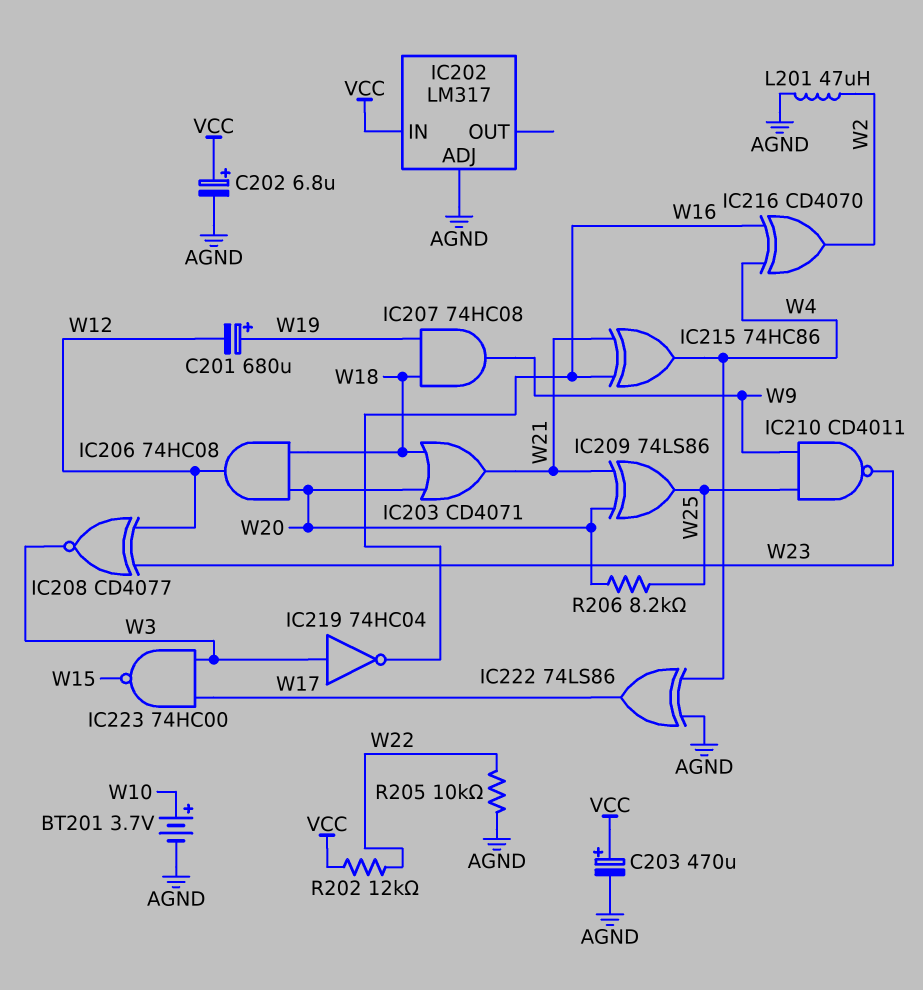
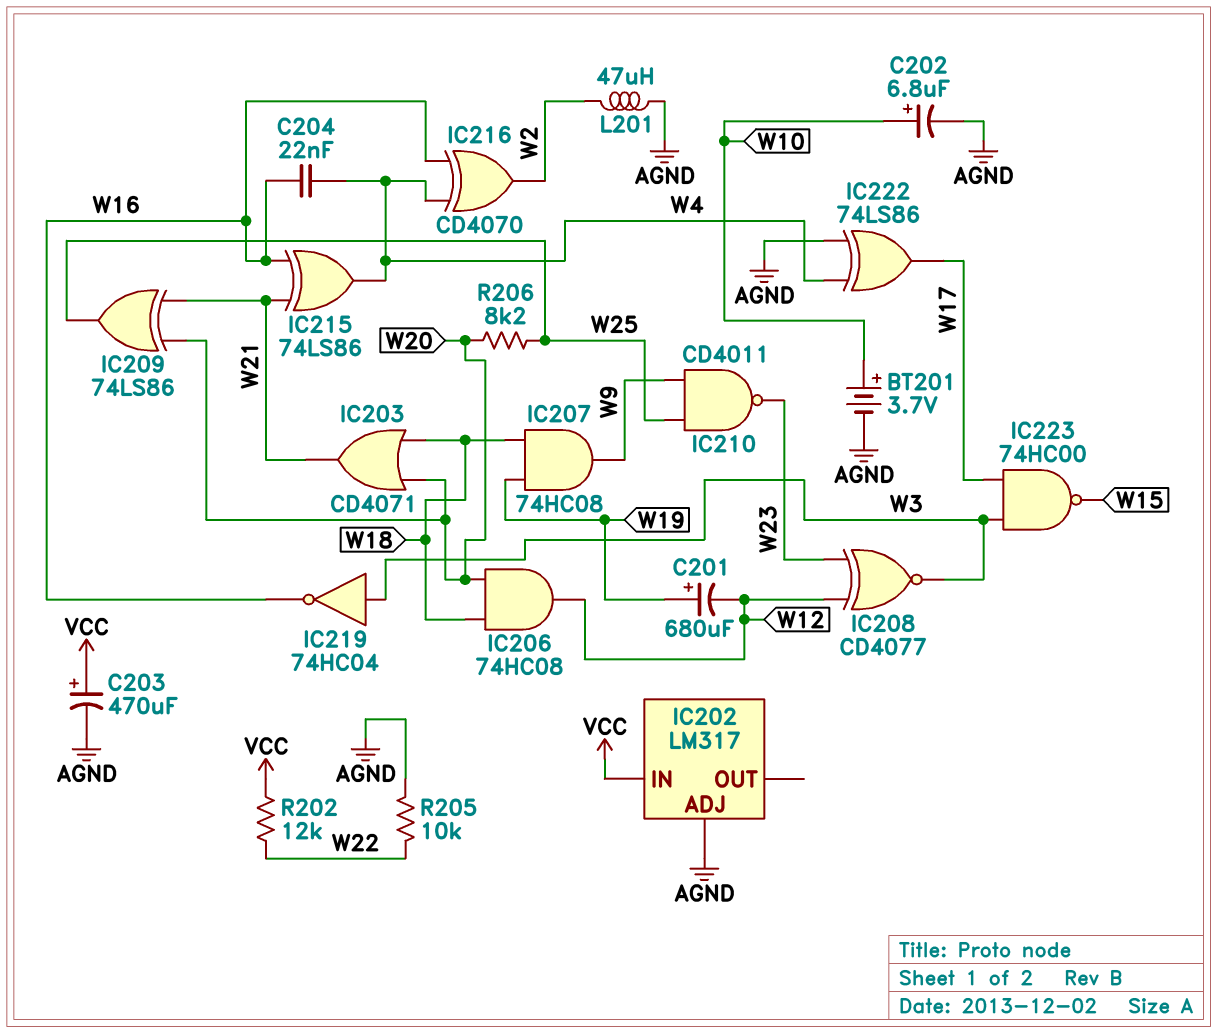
C202: 6.8uF (plus VCC, minus AGND) -> 6.8uF (plus W10, minus AGND)
C204: none -> 22nF (W4, W16)
IC215: XOR 74HC86 (in W16, in W21, out W4) -> XOR 74LS86 (in W16, in W21, out W4)

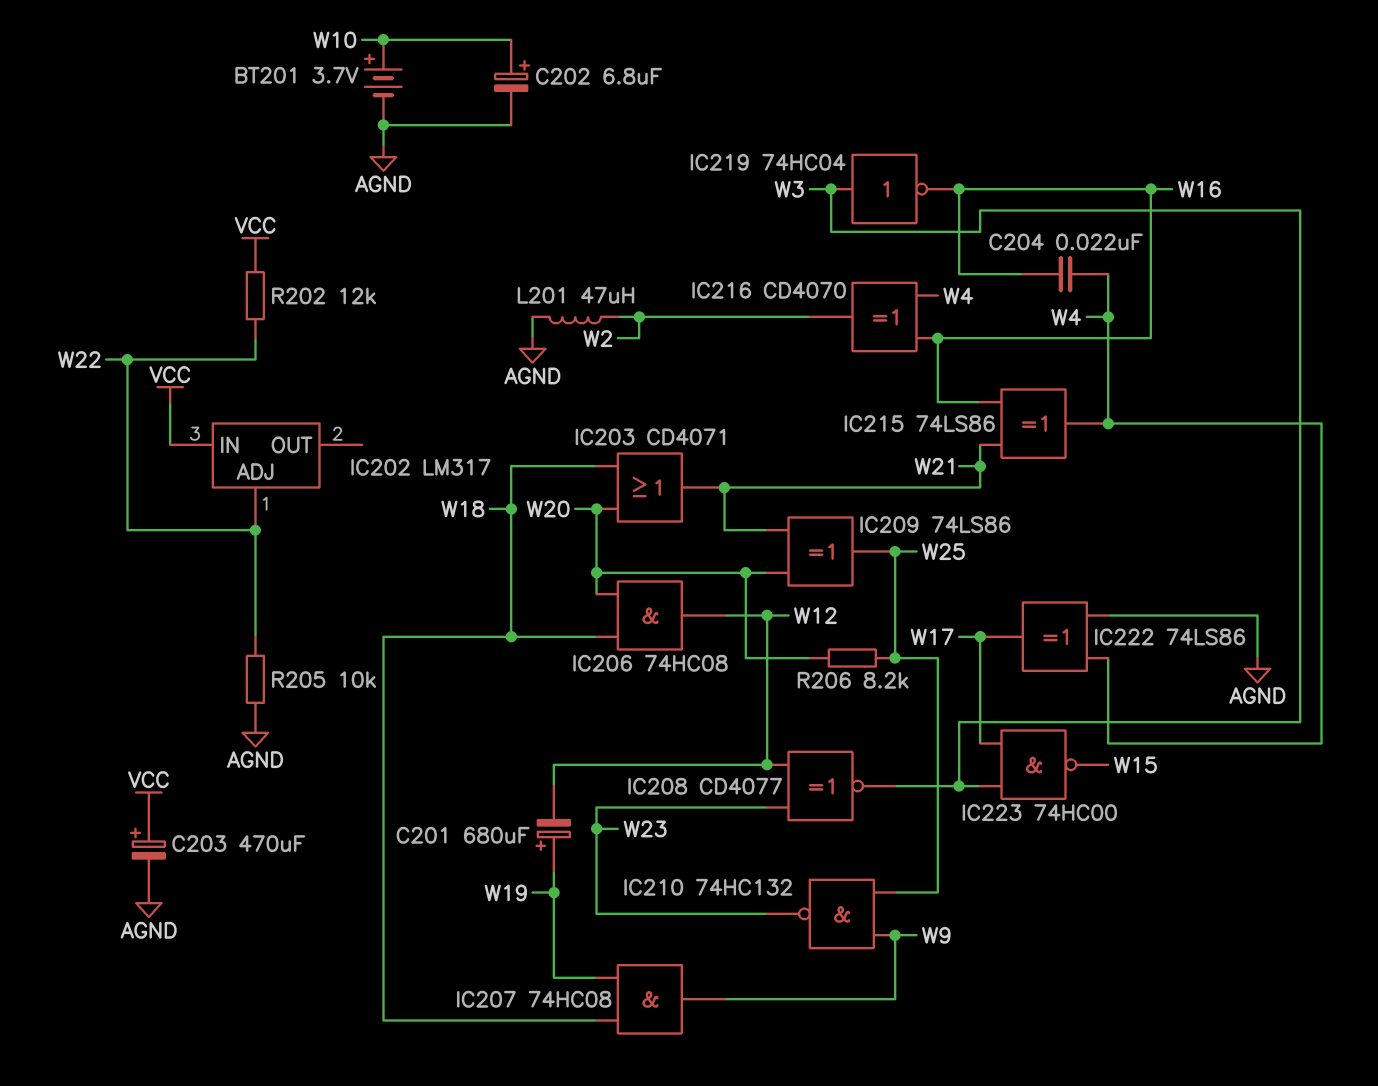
IC202 pin ADJ: AGND -> W22
IC210: NAND CD4011 (in W9, in W25, out W23) -> NAND 74HC132 (in W9, in W25, out W23)

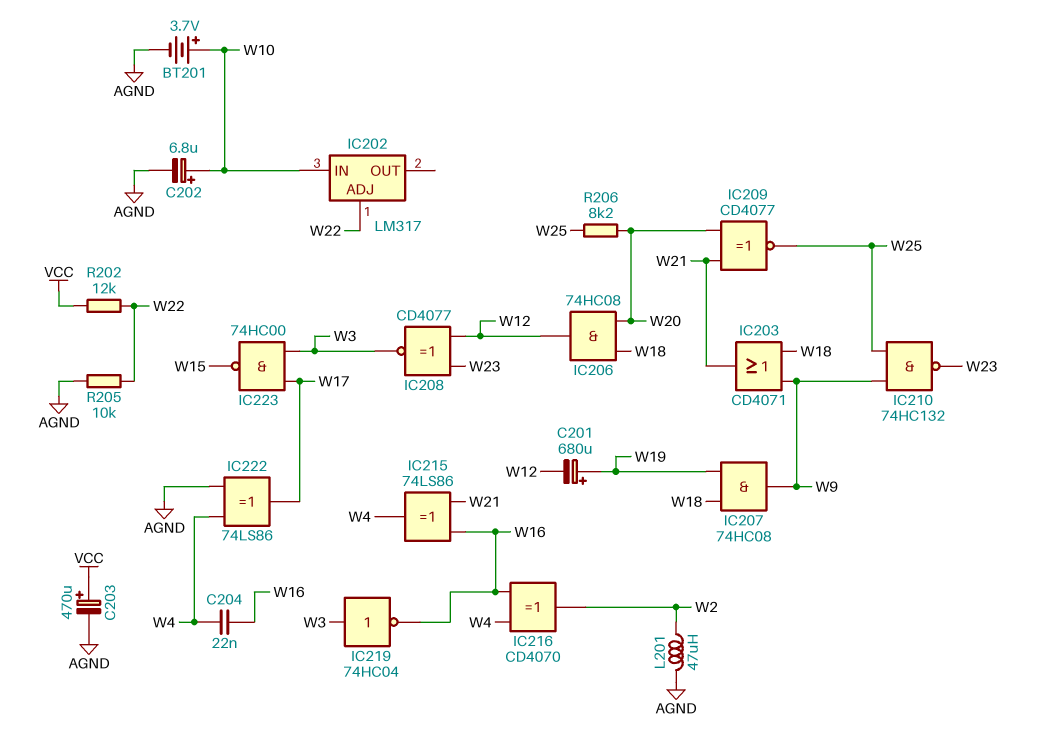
IC202 pin IN: VCC -> W10
IC203: OR CD4071 (in W18, in W20, out W21) -> OR CD4071 (in W9, in W18, out W21)
IC209: XOR 74LS86 (in W20, in W21, out W25) -> XNOR CD4077 (in W20, in W21, out W25)

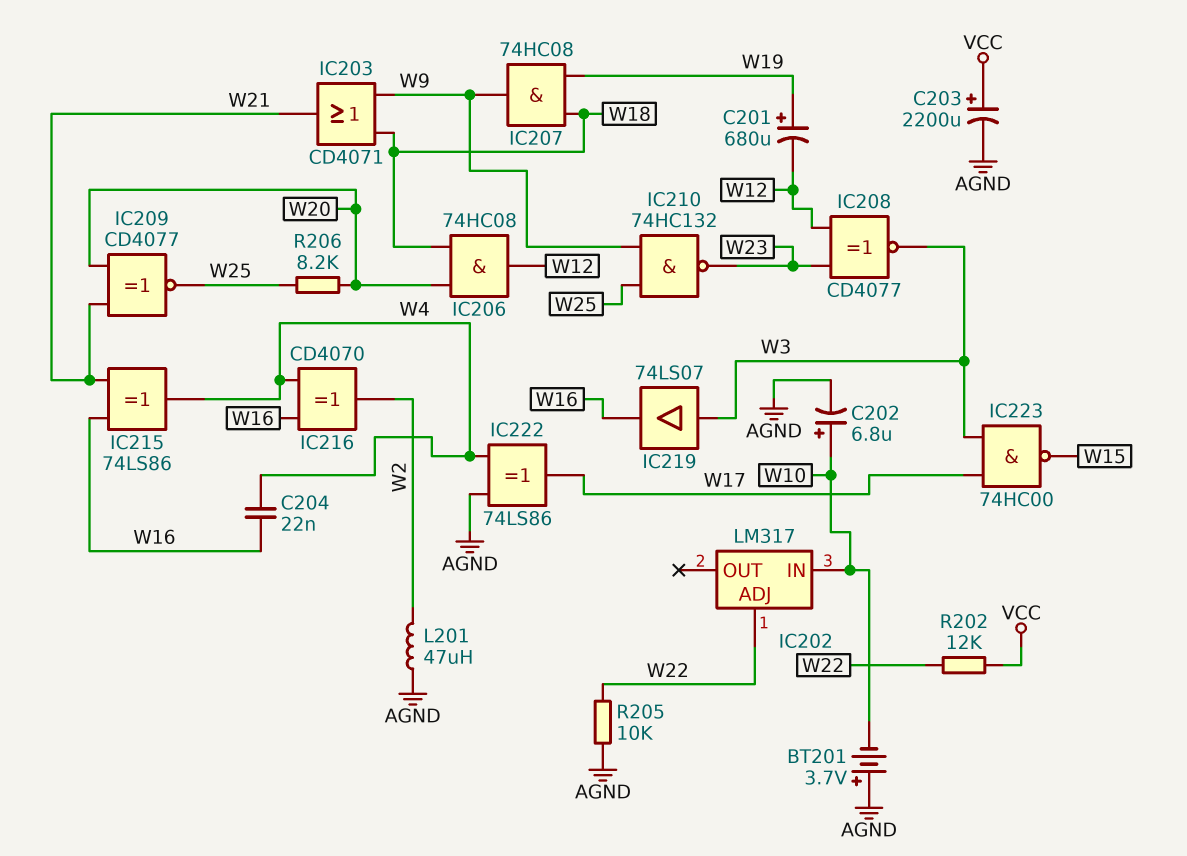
BT201: 3.7V (plus W10, minus AGND) -> 3.7V (plus AGND, minus W10)
C203: 470uF (plus VCC, minus AGND) -> 2200uF (plus VCC, minus AGND)
IC219: NOT 74HC04 (in W3, out W16) -> buffer 74LS07 (in W3, out W16)

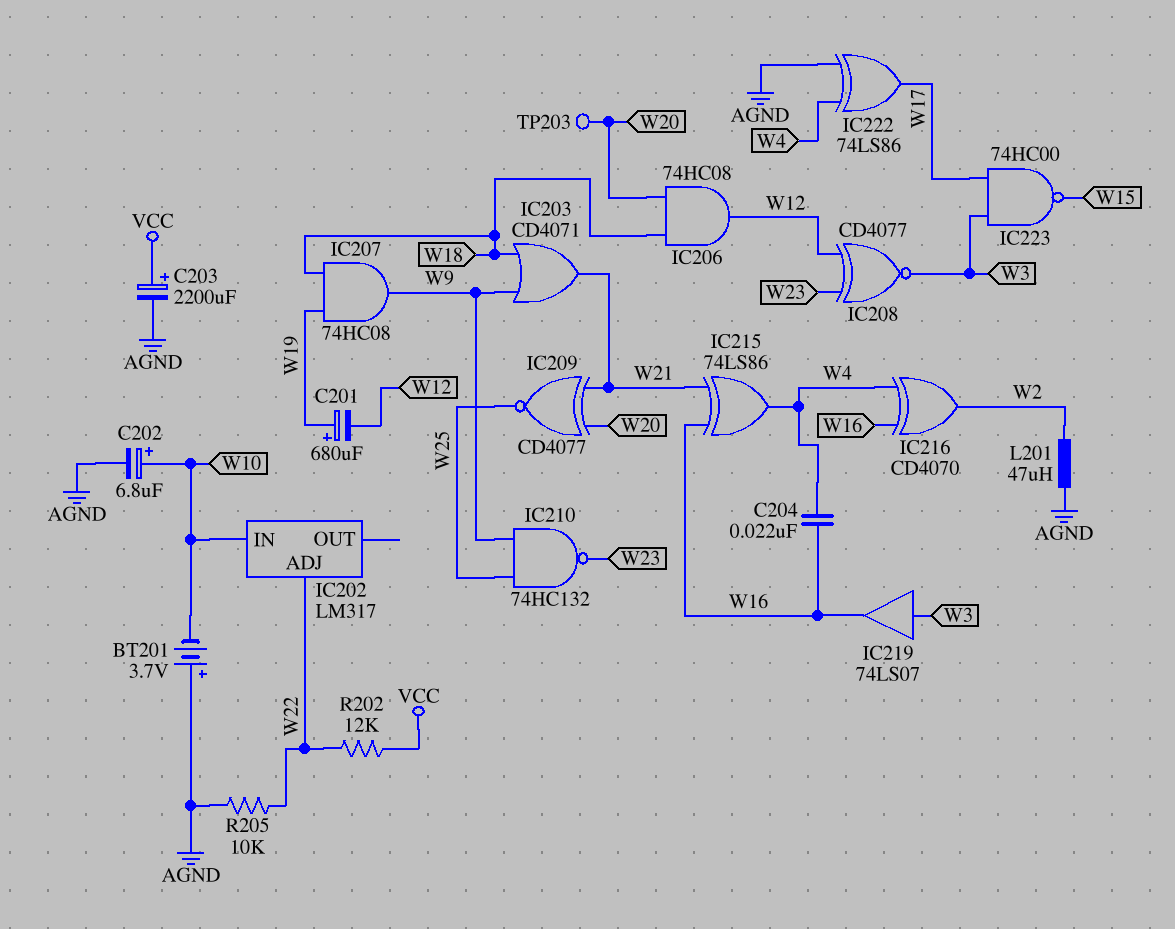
R206: 8.2k (W20, W25) -> none
TP203: none -> test point (W20)

